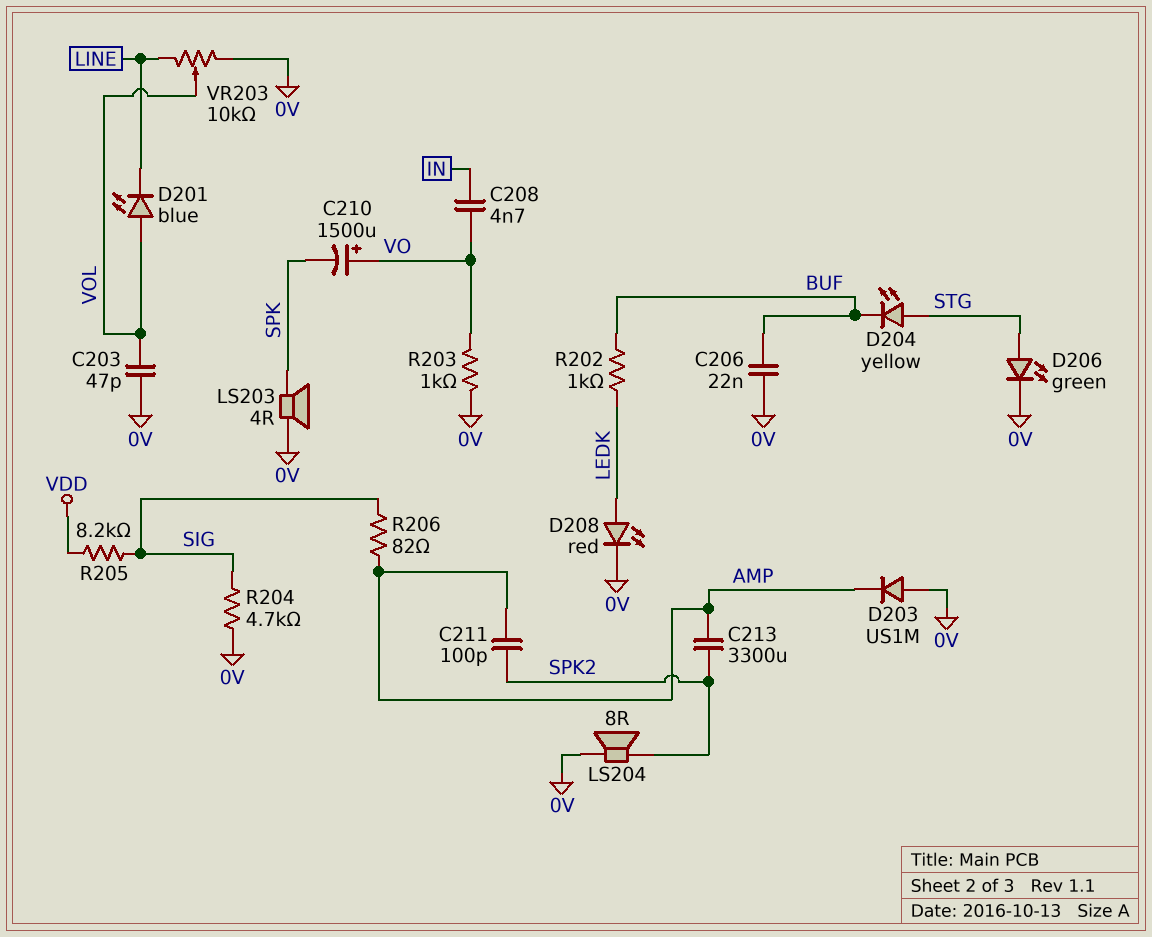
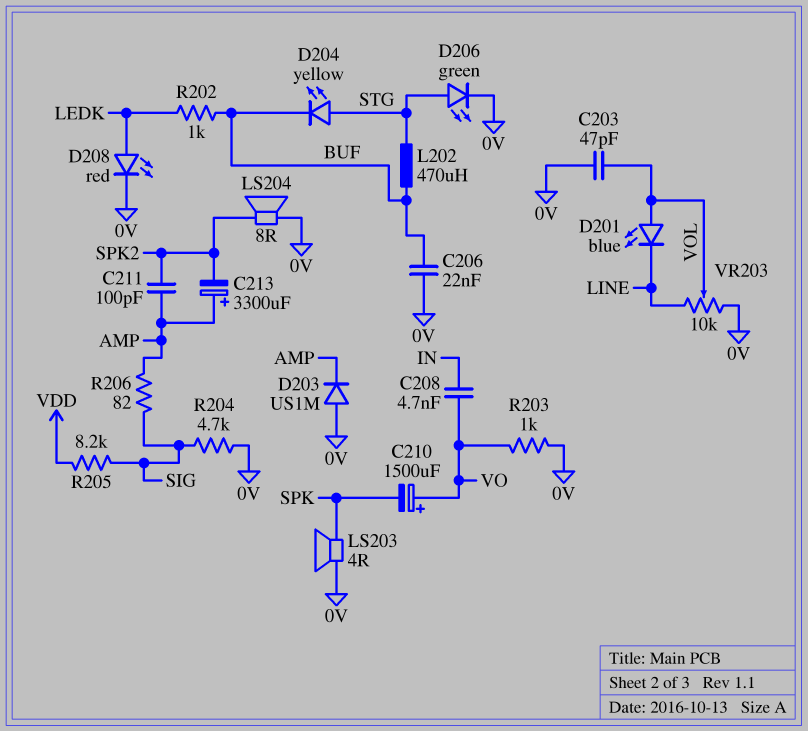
C213: 3300uF (AMP, SPK2) -> 3300uF (plus AMP, minus SPK2)
L202: none -> 470uH (BUF, STG)

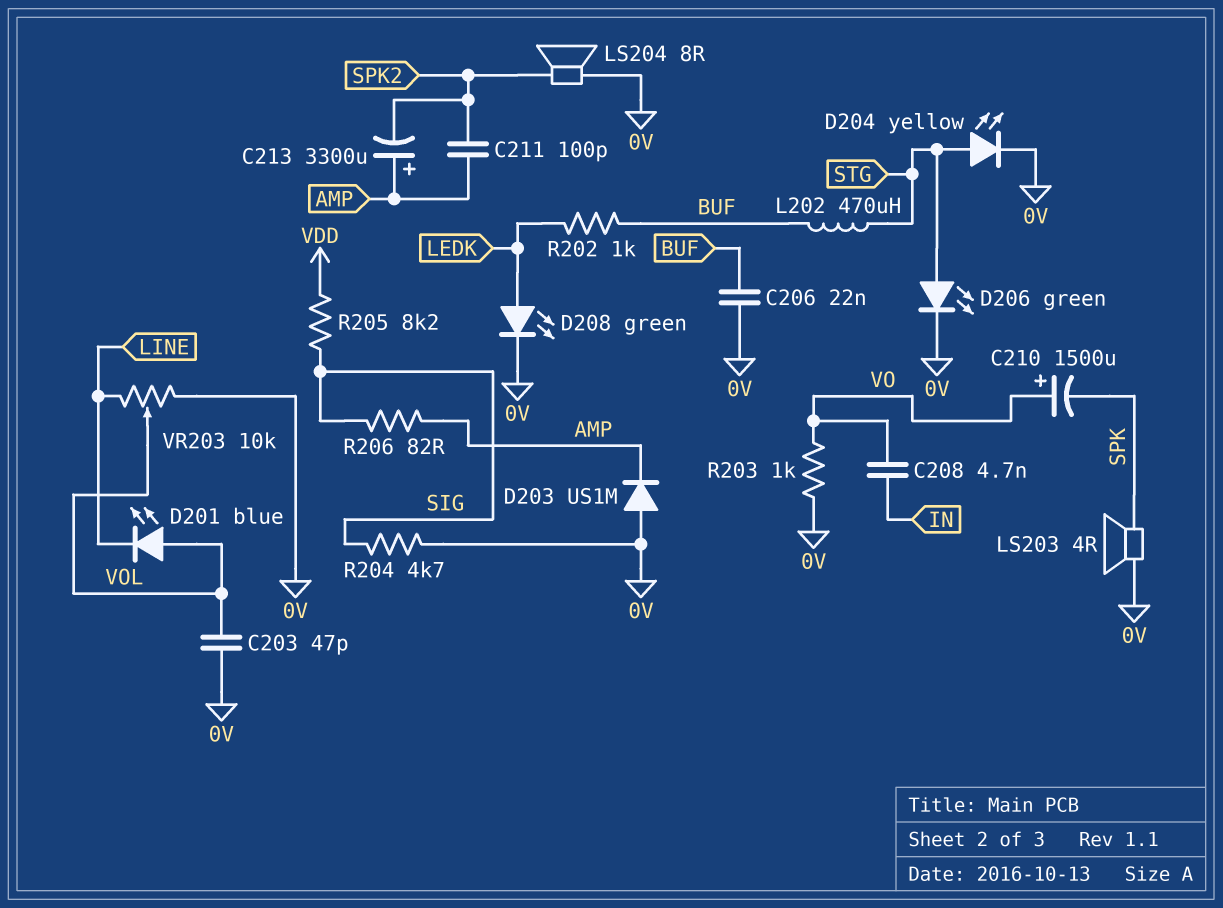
D204: LED yellow (A STG, K BUF) -> LED yellow (A STG, K 0V)
D208: LED red (A LEDK, K 0V) -> LED green (A LEDK, K 0V)

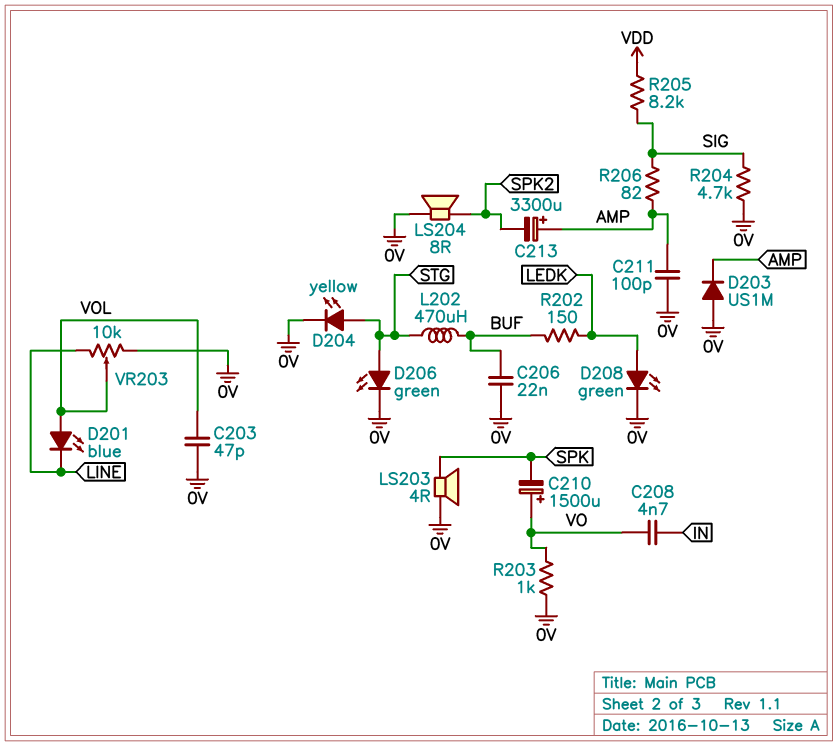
C211: 100pF (AMP, SPK2) -> 100pF (0V, AMP)
R202: 1k (BUF, LEDK) -> 150 (BUF, LEDK)

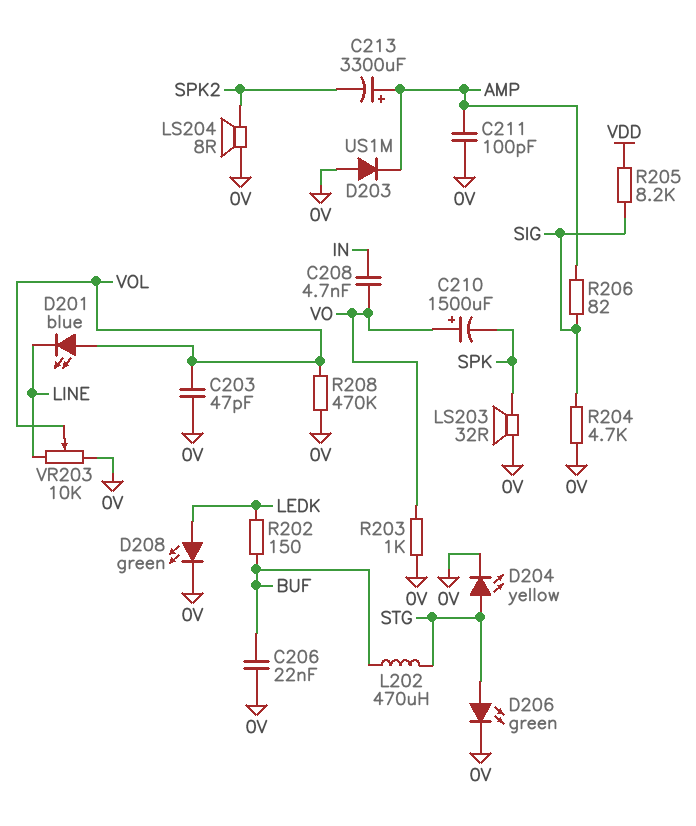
LS203: speaker 4R (0V, SPK) -> speaker 32R (0V, SPK)
R208: none -> 470k (0V, VOL)

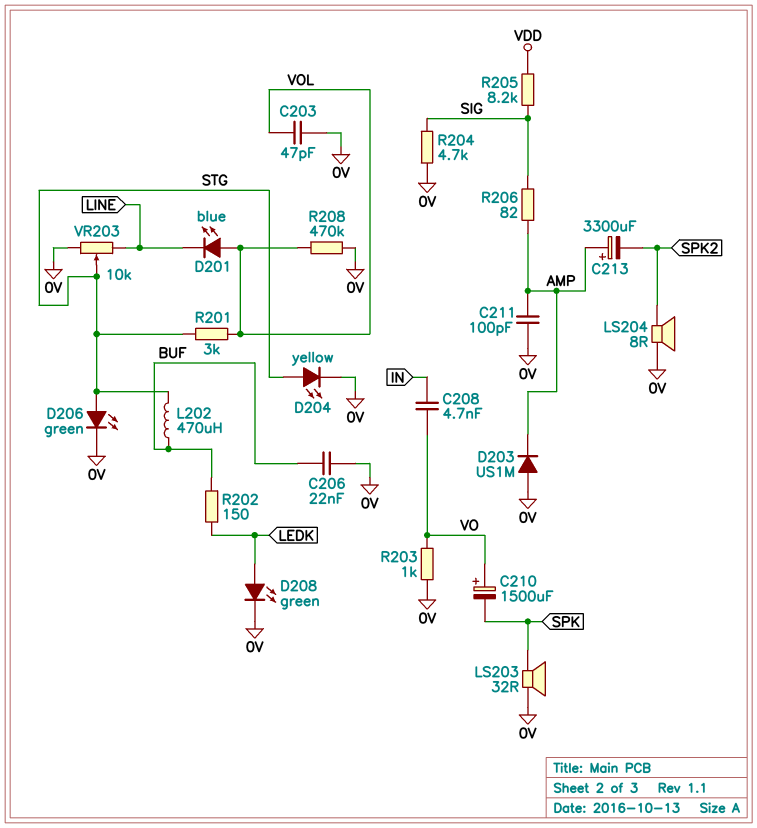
R201: none -> 3k (STG, VOL)
VR203: 10k (0V, LINE, wiper VOL) -> 10k (0V, LINE, wiper STG)

